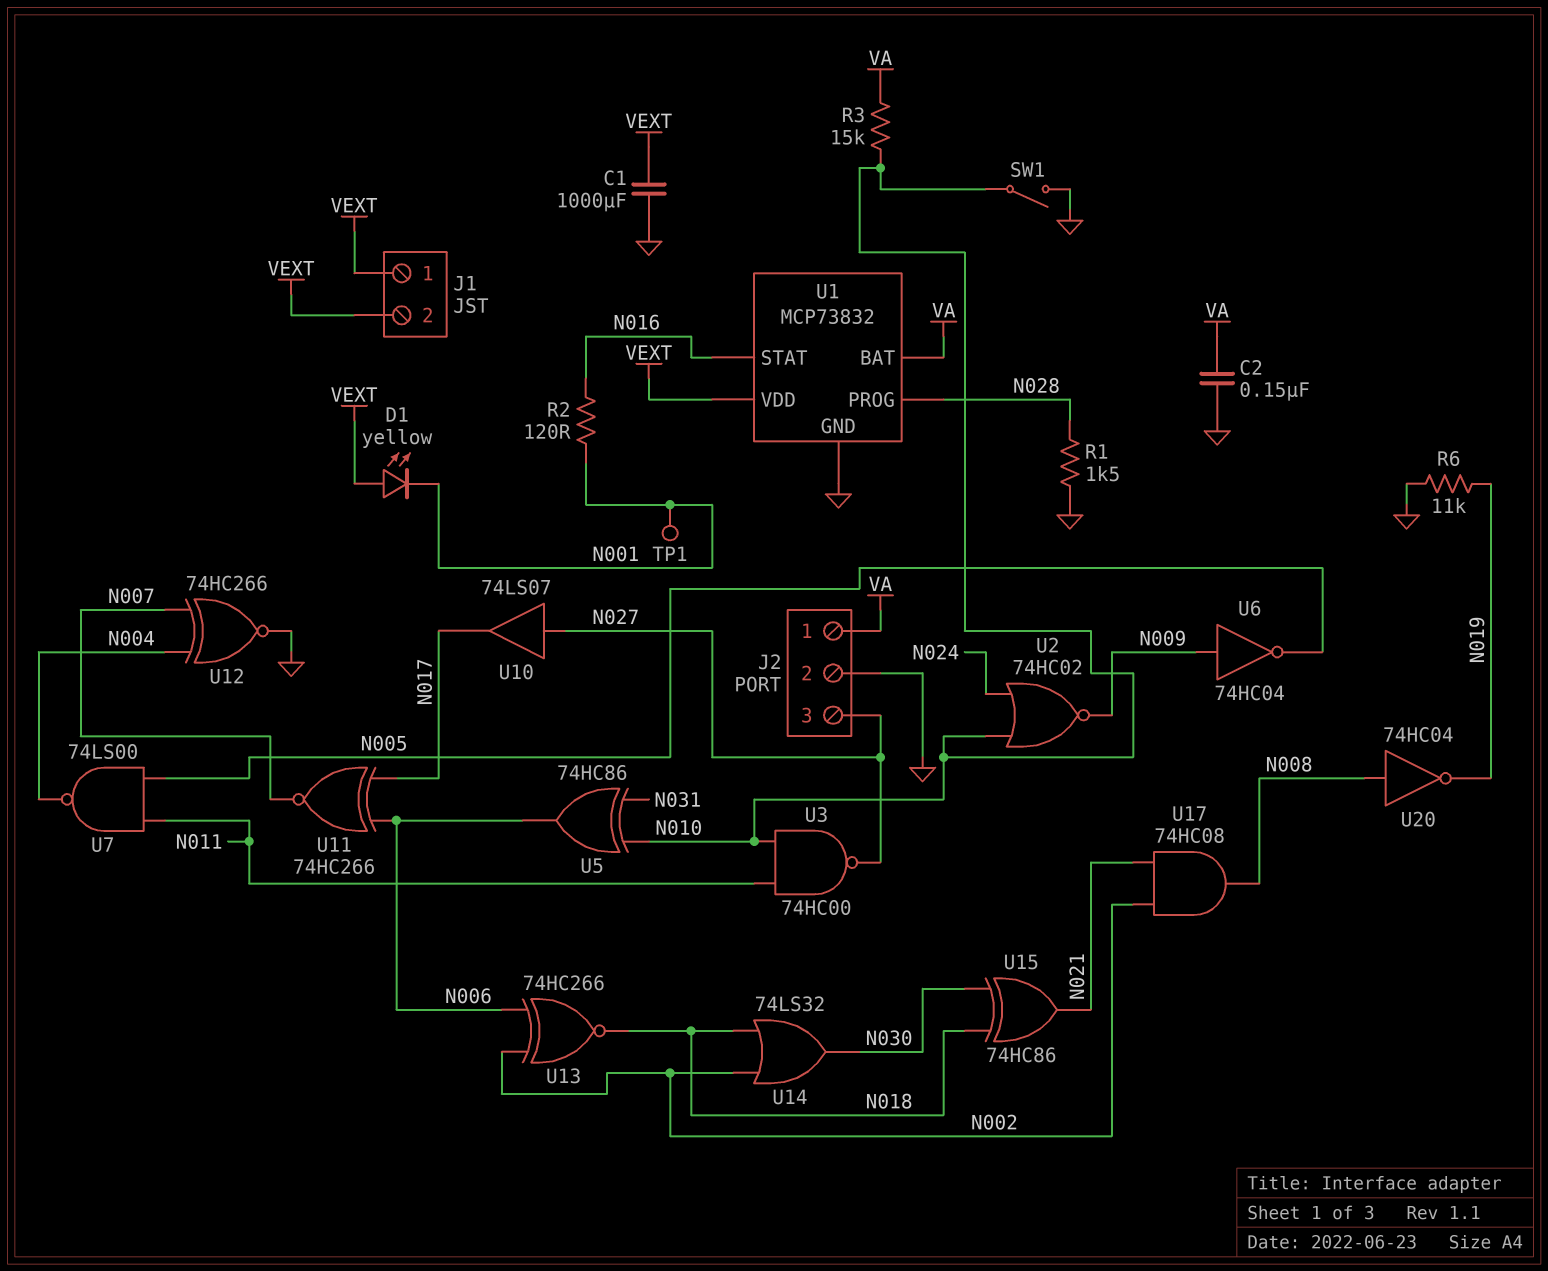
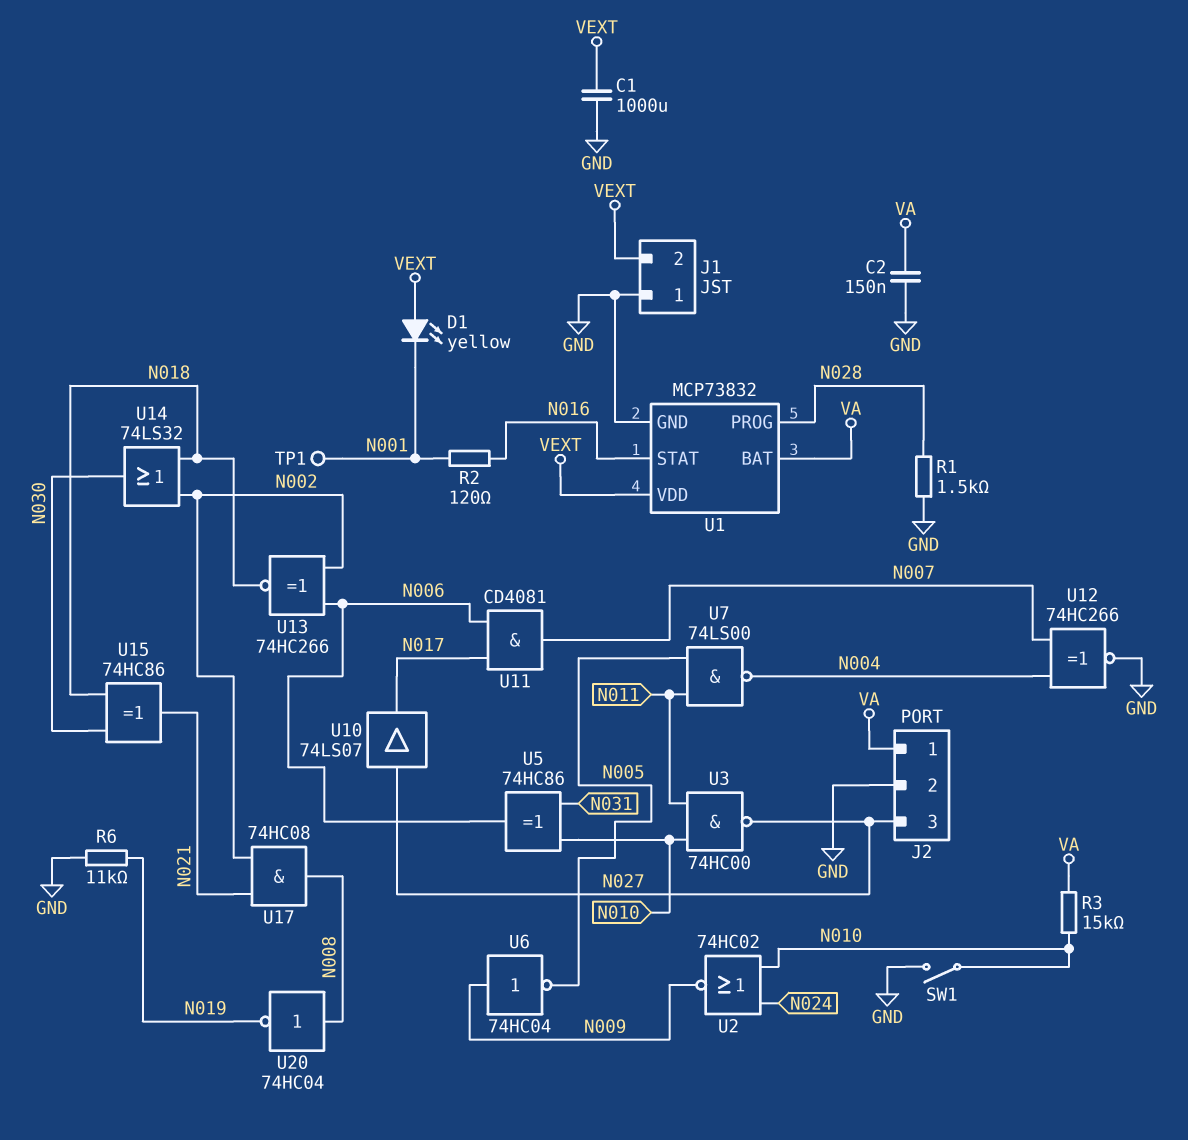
J1 pin 1: VEXT -> GND
U11: XNOR 74HC266 (in N006, in N017, out N007) -> AND CD4081 (in N006, in N017, out N007)

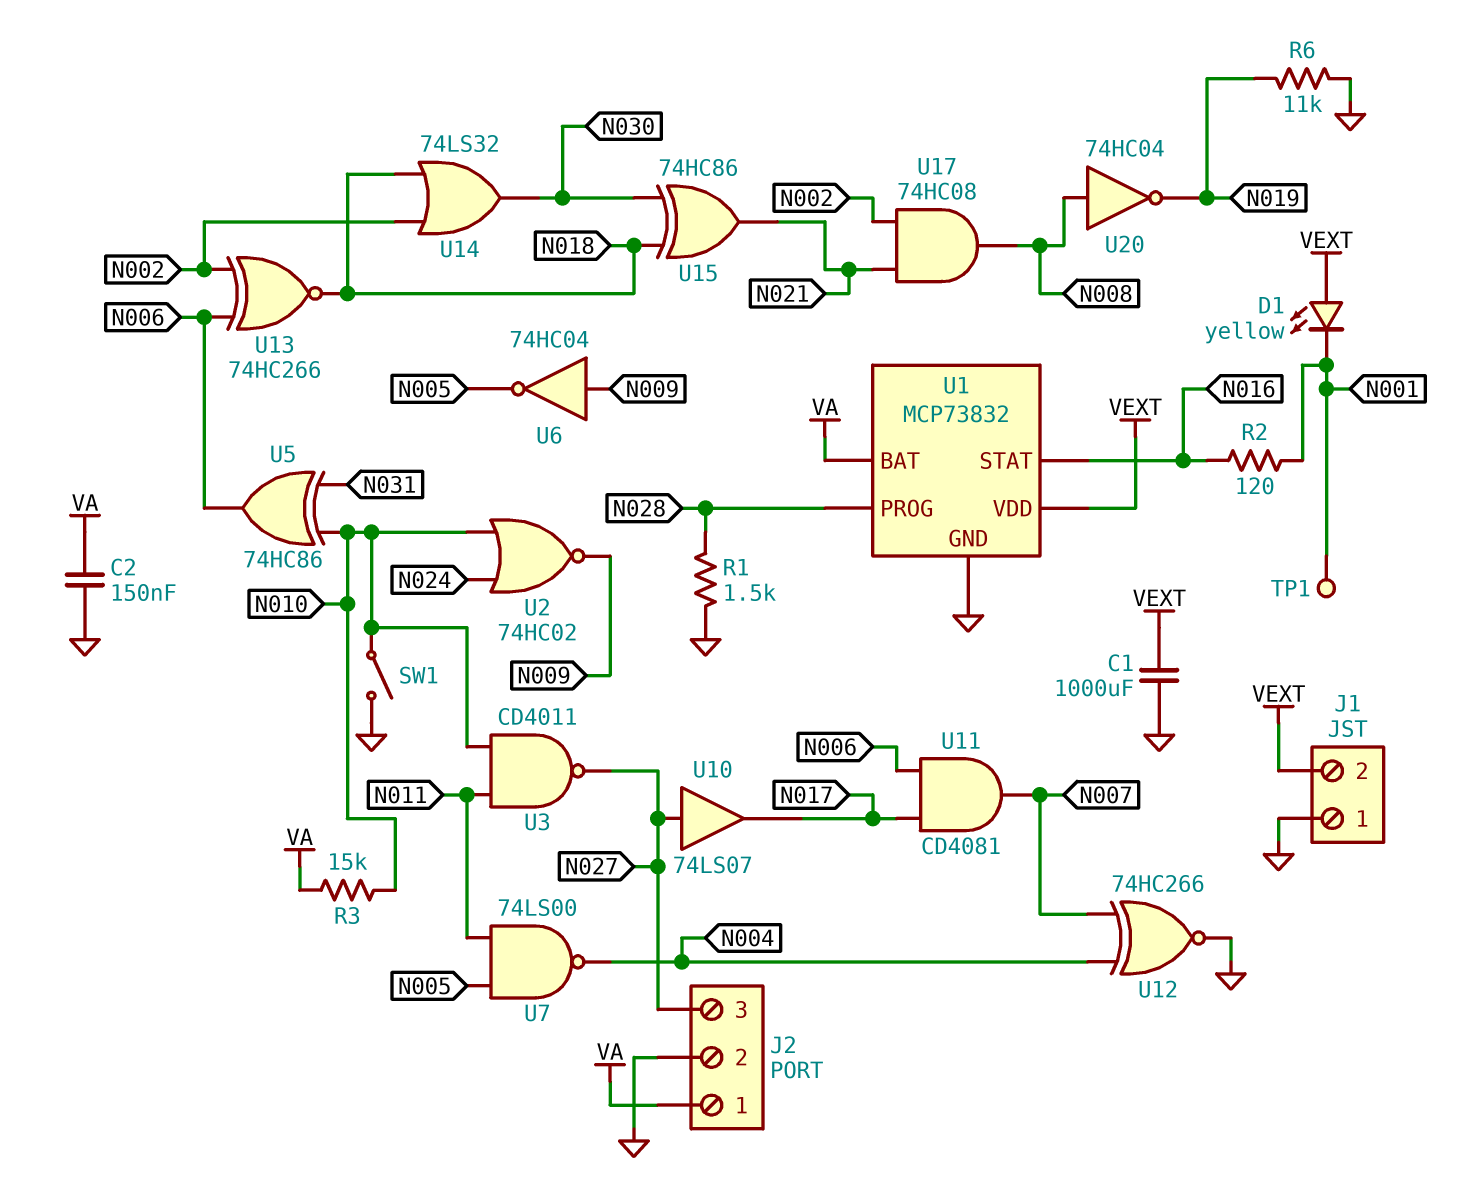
U3: NAND 74HC00 (in N010, in N011, out N027) -> NAND CD4011 (in N010, in N011, out N027)

